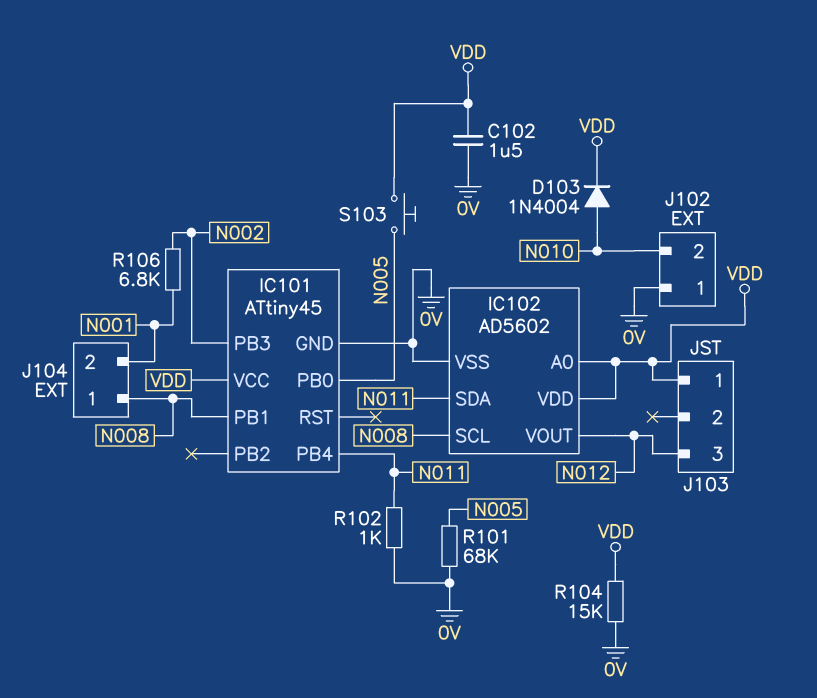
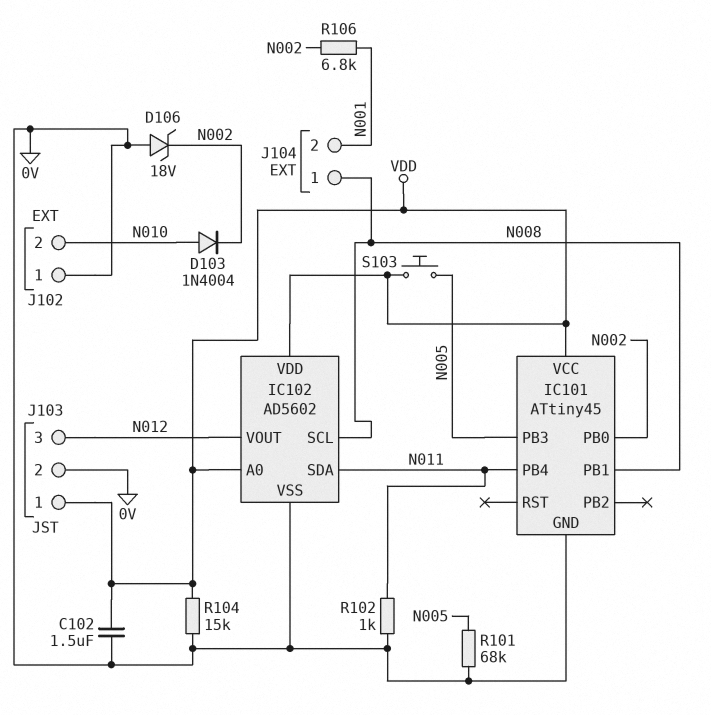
D103: diode 1N4004 (A N010, K VDD) -> diode 1N4004 (A N010, K N002)
D106: none -> zener 18V (A 0V, K N002)
IC101 pin PB0: N005 -> N002
IC101 pin PB3: N002 -> N005
J103 pin 2: none -> 0V

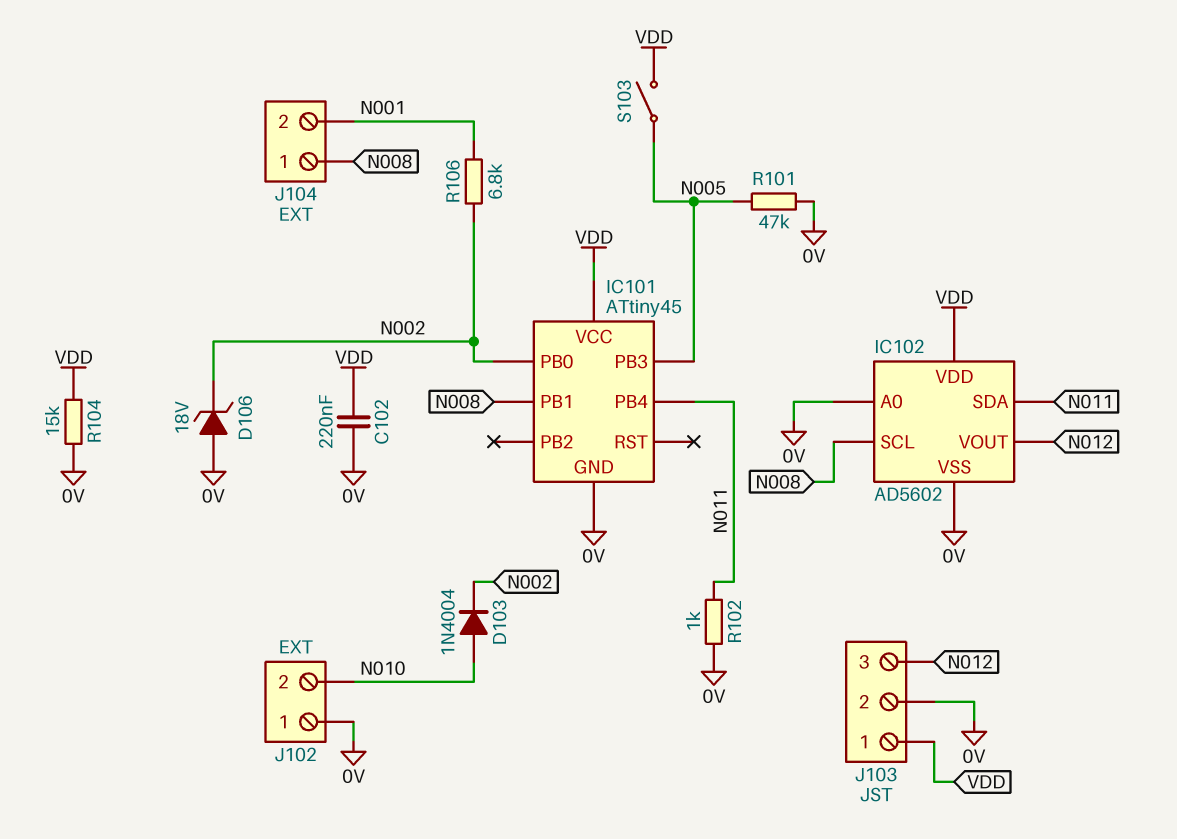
C102: 1.5uF (0V, VDD) -> 220nF (0V, VDD)
IC102 pin A0: VDD -> 0V
R101: 68k (0V, N005) -> 47k (0V, N005)
S103: button (N005, VDD) -> switch (N005, VDD)

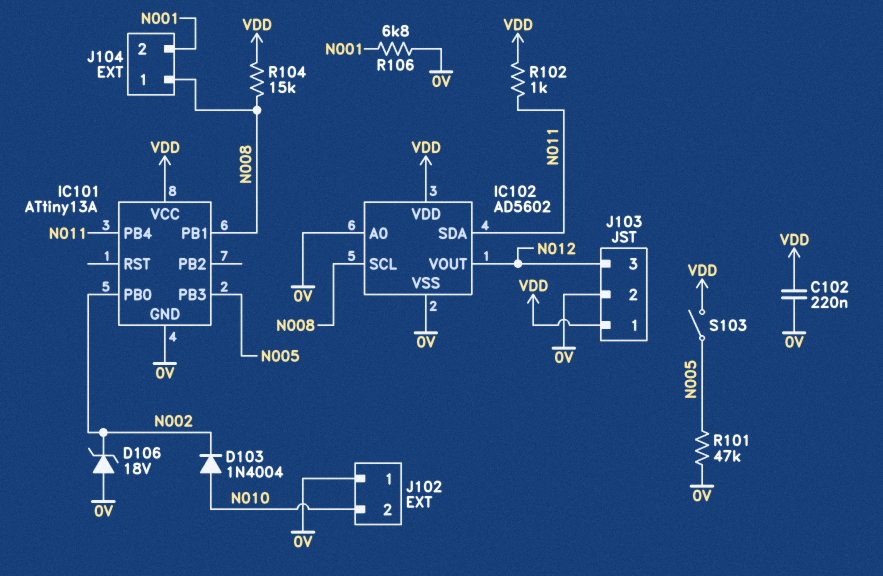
IC101: ATtiny45 -> ATtiny13A
R102: 1k (0V, N011) -> 1k (N011, VDD)
R104: 15k (0V, VDD) -> 15k (N008, VDD)
R106: 6.8k (N001, N002) -> 6.8k (0V, N001)

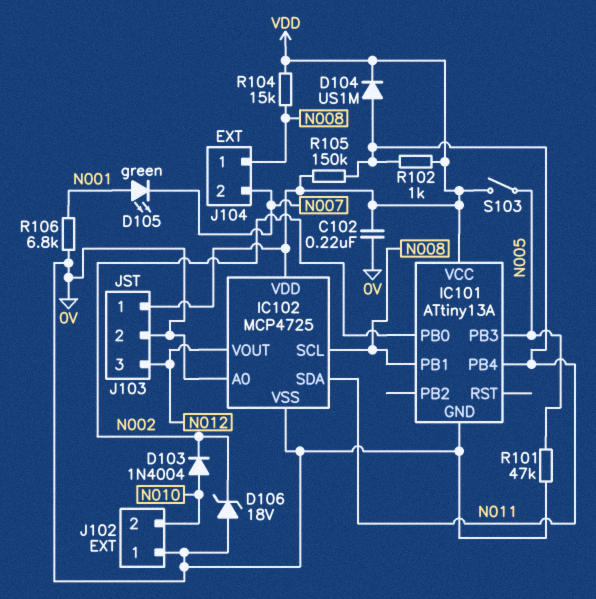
D104: none -> diode US1M (A N011, K VDD)
D105: none -> LED green (A N001, K N007)
IC102: AD5602 -> MCP4725
J104 pin 2: N001 -> N007
R105: none -> 150k (N011, VDD)

